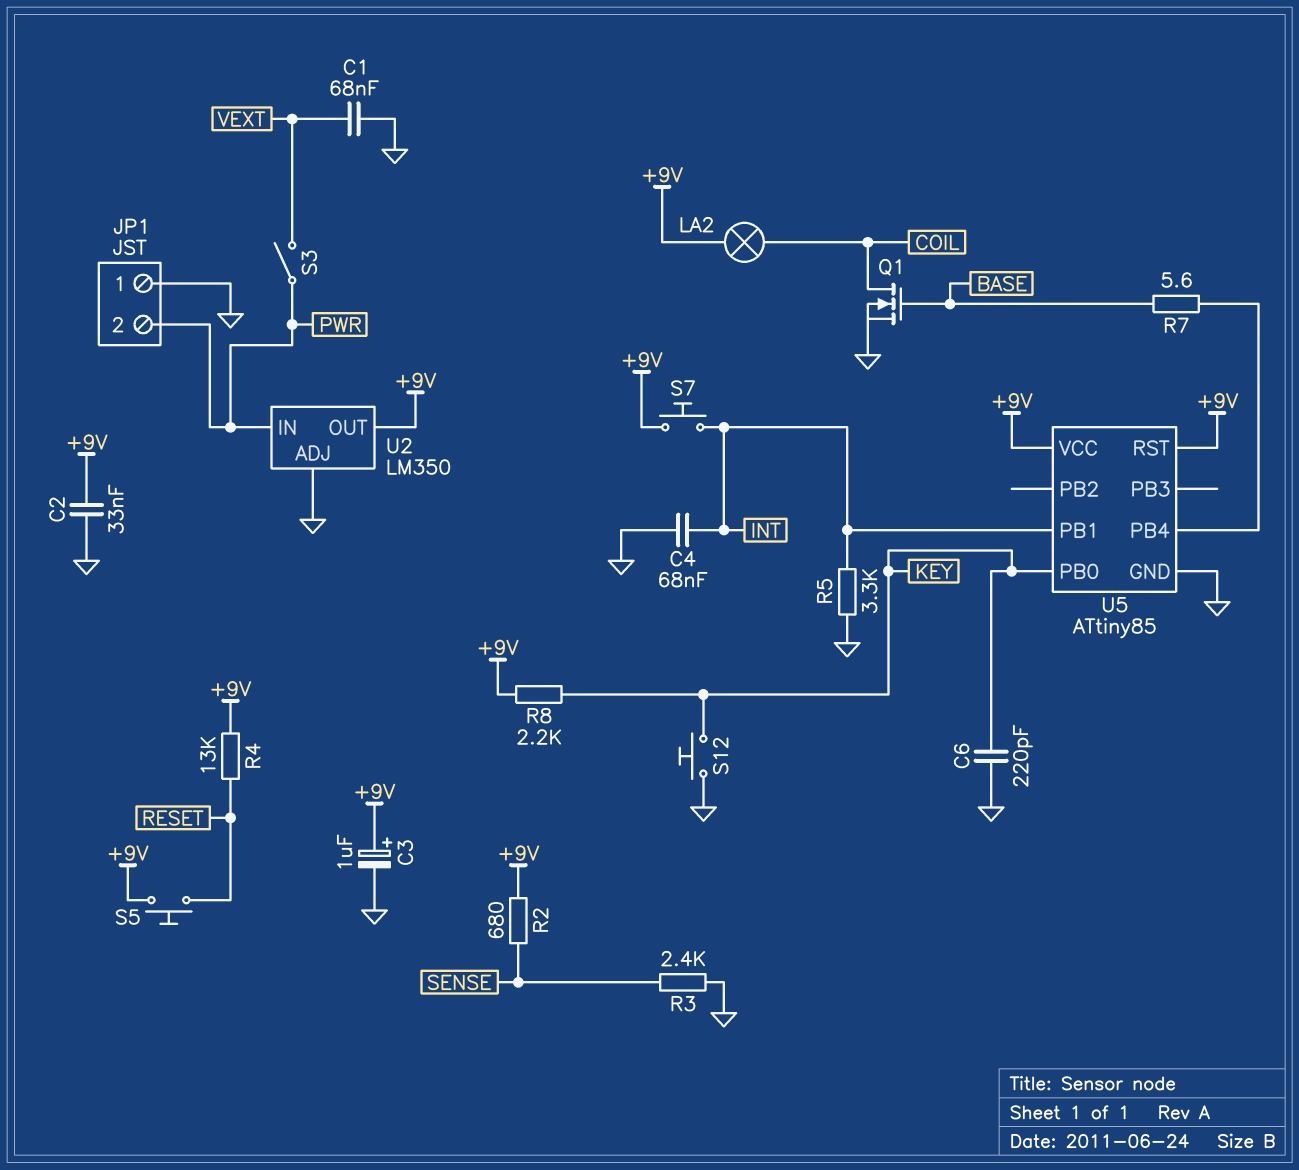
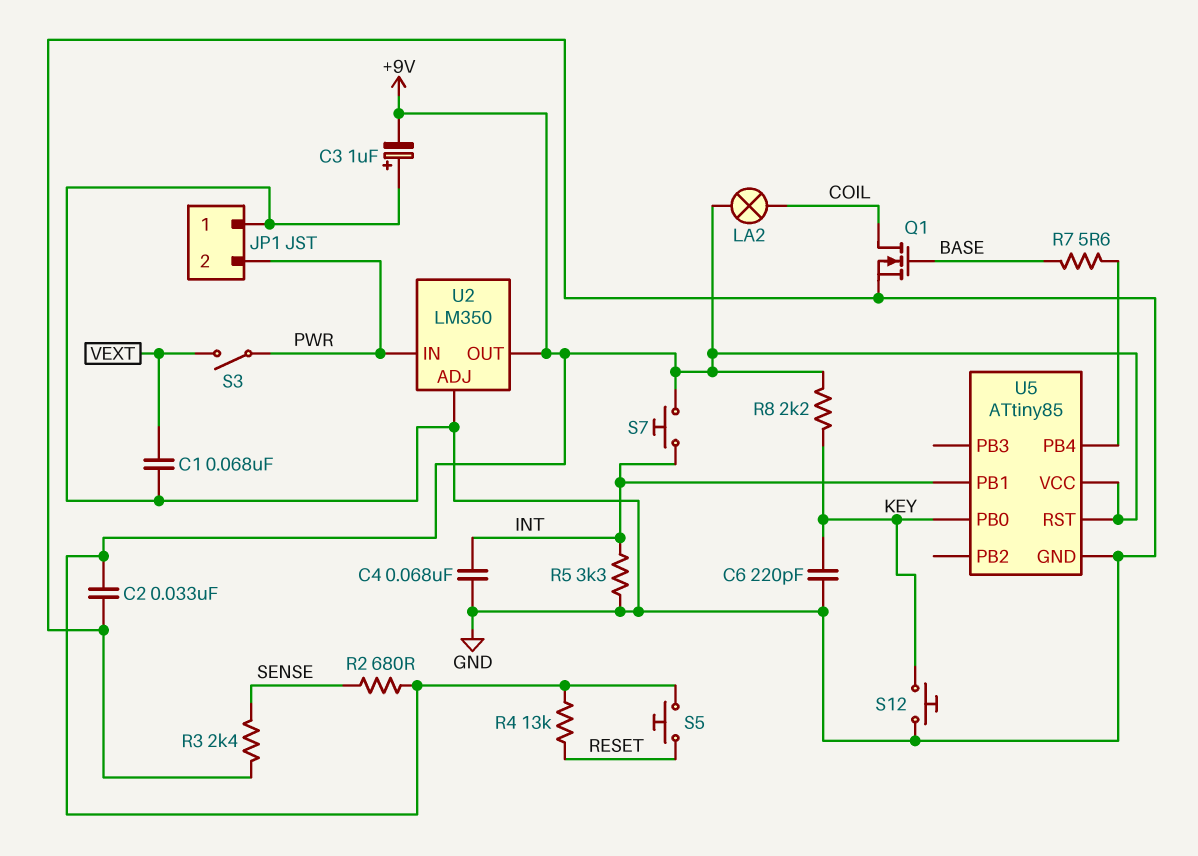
C3: 1uF (plus +9V, minus GND) -> 1uF (plus GND, minus +9V)

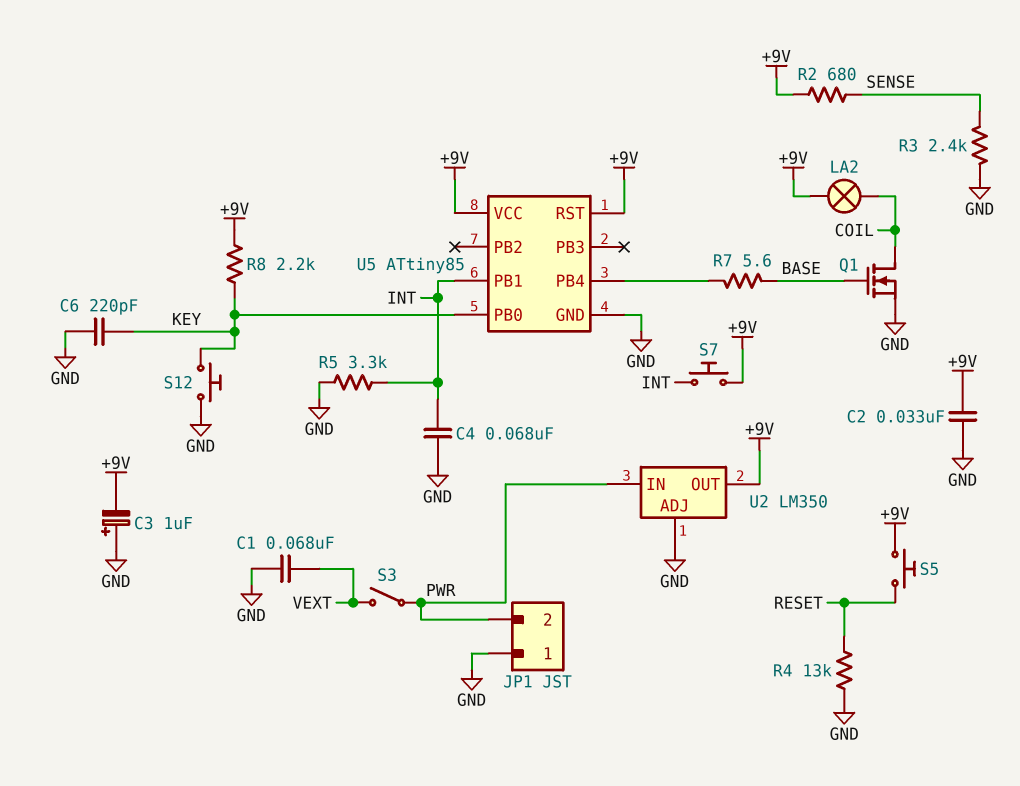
R4: 13k (+9V, RESET) -> 13k (GND, RESET)

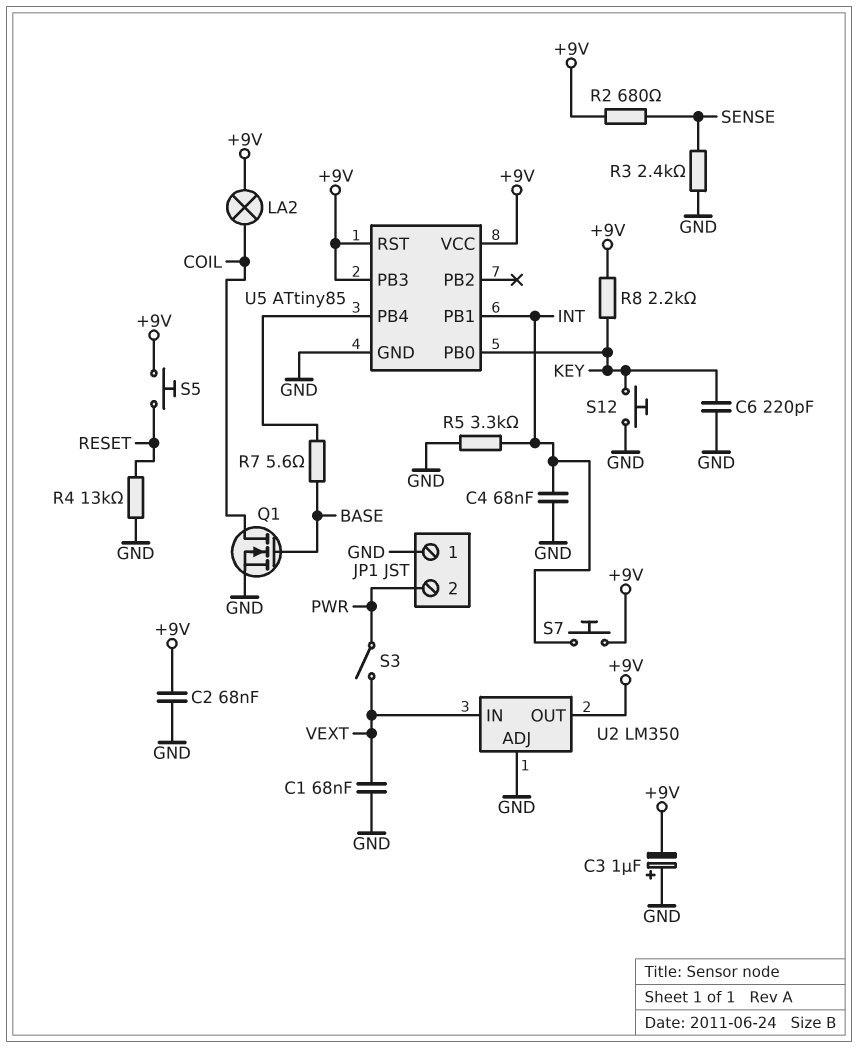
C2: 33nF (+9V, GND) -> 68nF (+9V, GND)
U2 pin IN: PWR -> VEXT
U5 pin PB3: none -> +9V

